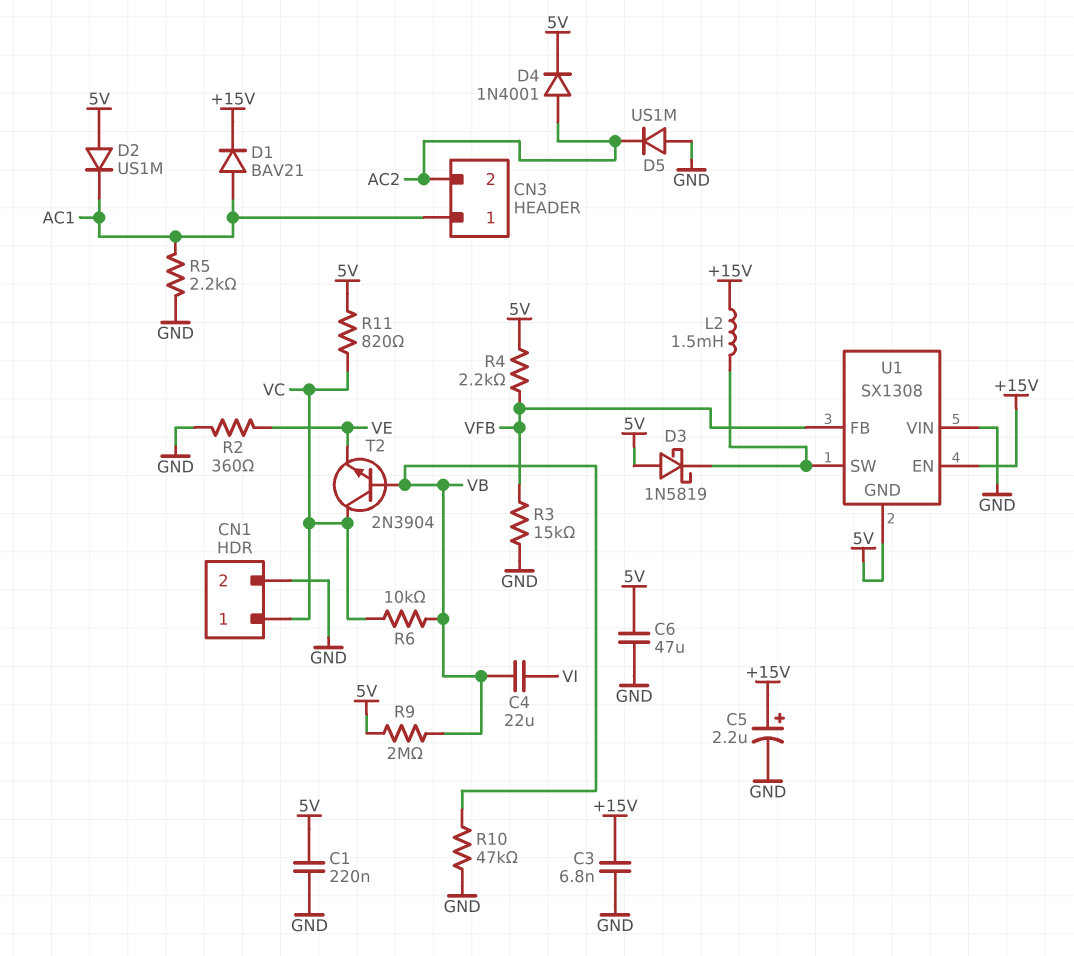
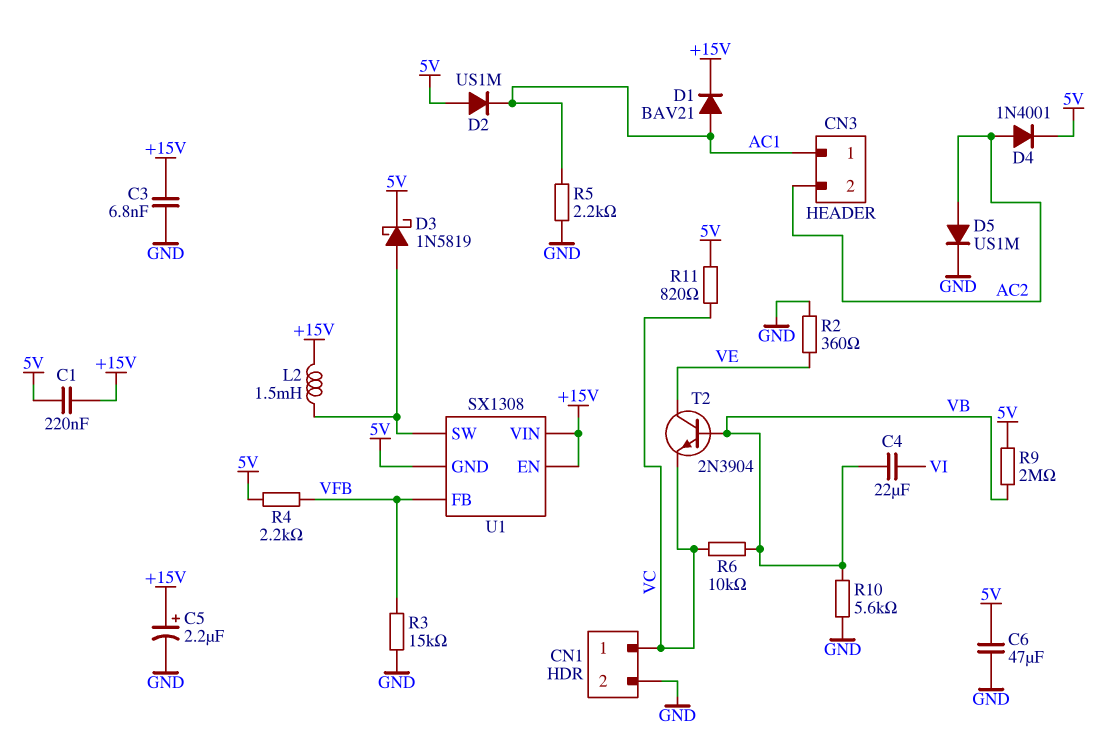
C1: 220nF (5V, GND) -> 220nF (+15V, 5V)
D3: schottky 1N5819 (A 5V, K U1/SW) -> schottky 1N5819 (A U1/SW, K 5V)
D5: diode US1M (A GND, K AC2) -> diode US1M (A AC2, K GND)
R10: 47k (GND, VB) -> 5.6k (GND, VB)
T2: NPN 2N3904 (B VB, C VC, E VE) -> NPN 2N3904 (B VB, C VE, E VC)
U1 pin VIN: GND -> +15V

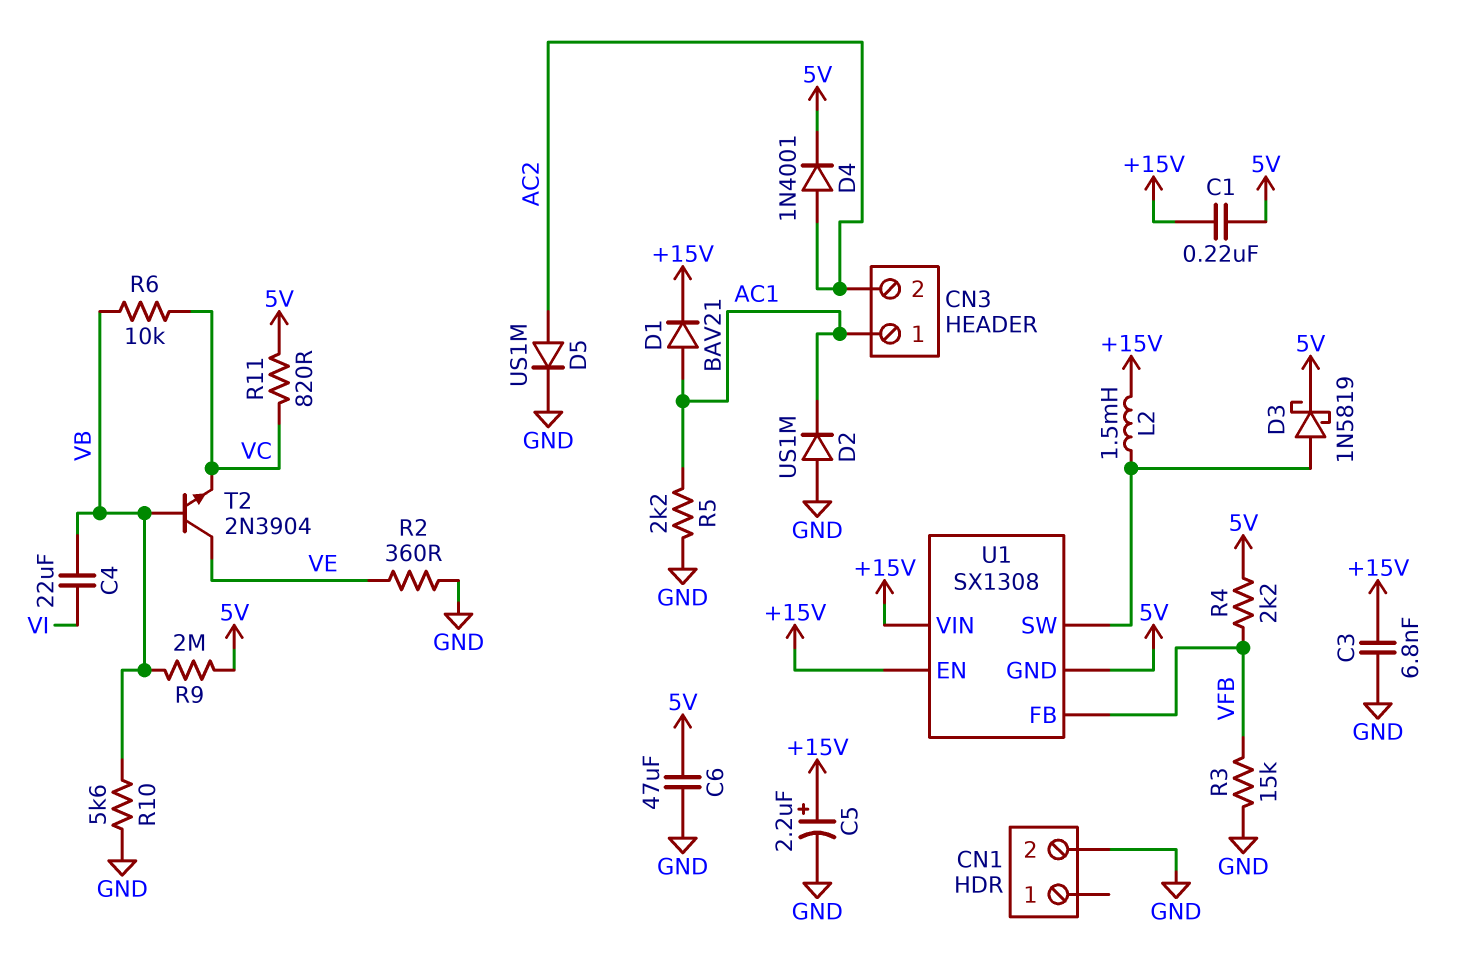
CN1 pin 1: VC -> none
D2: diode US1M (A 5V, K AC1) -> diode US1M (A GND, K AC1)

